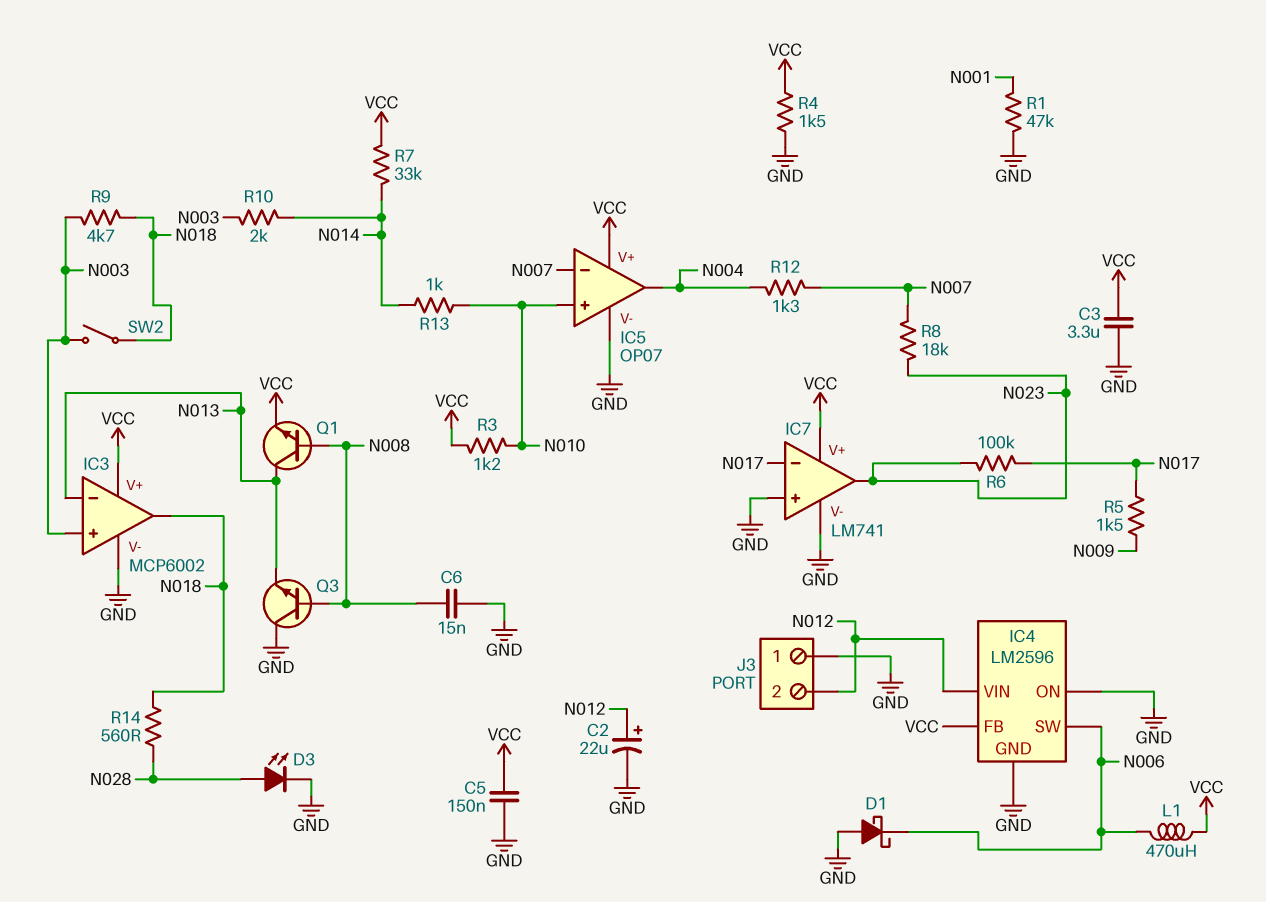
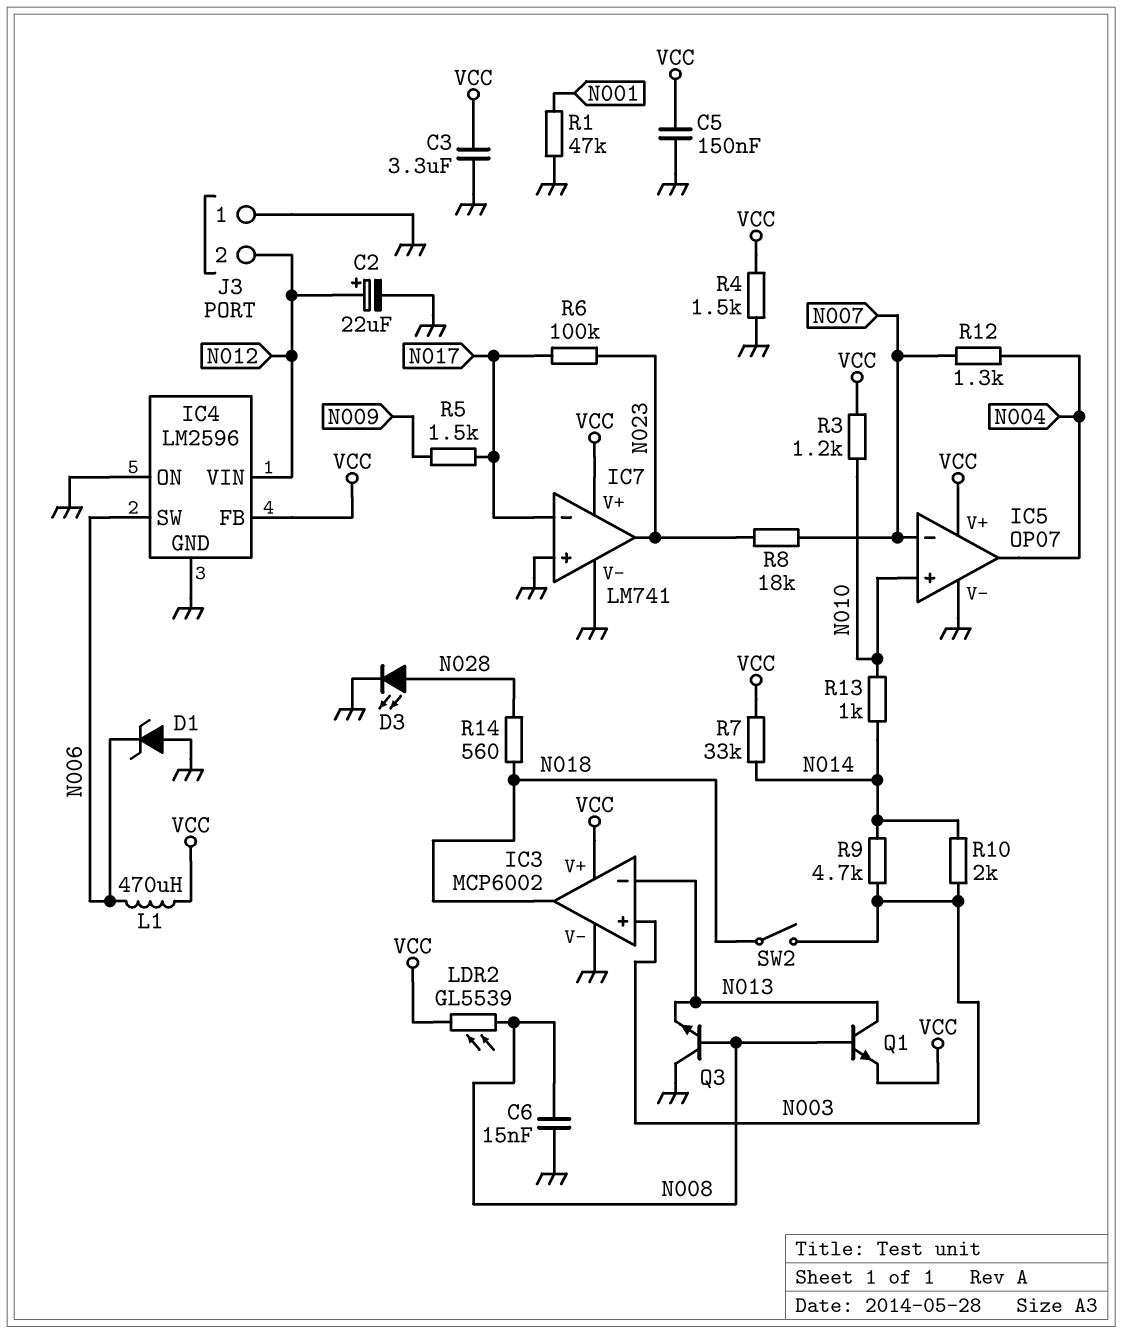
D1: schottky (A GND, K N006) -> zener (A GND, K N006)
LDR2: none -> GL5539 (N008, VCC)
R9: 4.7k (N003, N018) -> 4.7k (N003, N014)

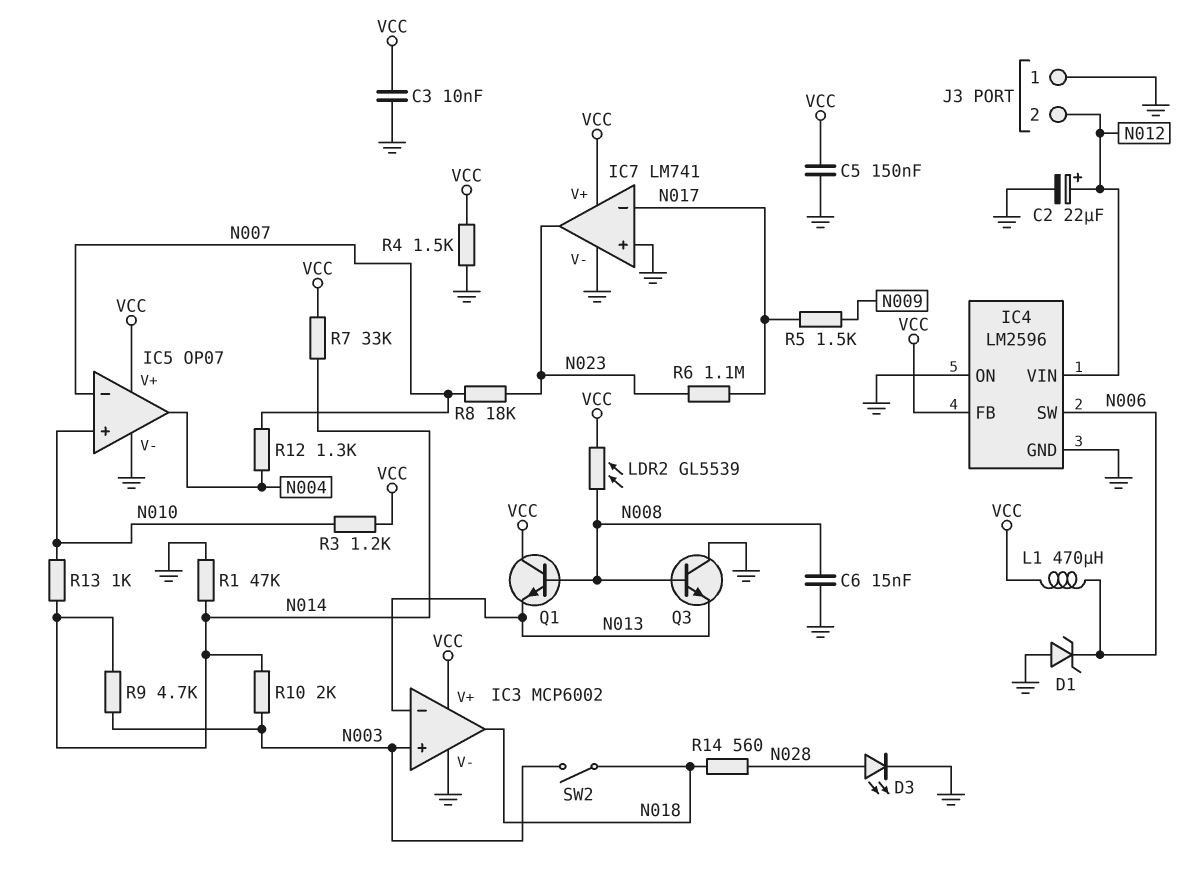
C3: 3.3uF (GND, VCC) -> 10nF (GND, VCC)
Q1: NPN (B N008, C N013, E VCC) -> NPN (B N008, C VCC, E N013)
R1: 47k (GND, N001) -> 47k (GND, N014)
R6: 100k (N017, N023) -> 1.1M (N017, N023)

